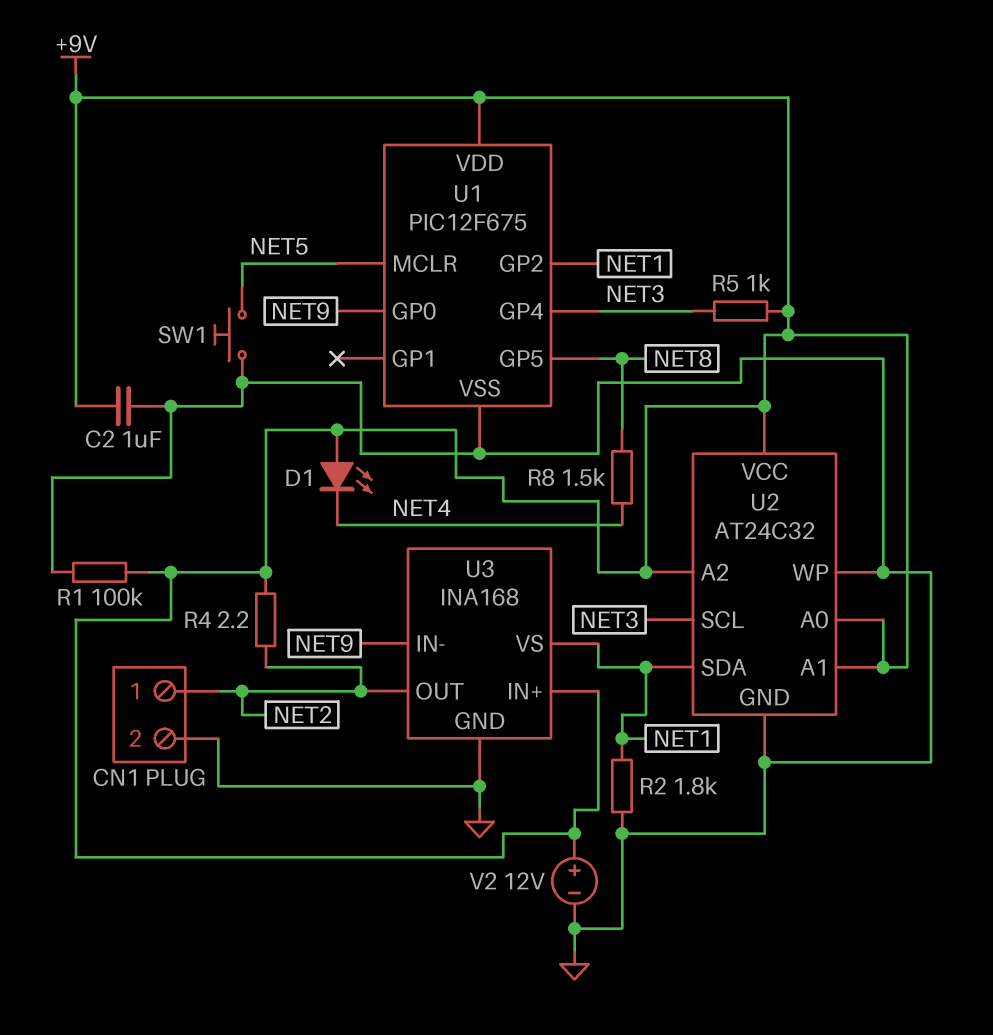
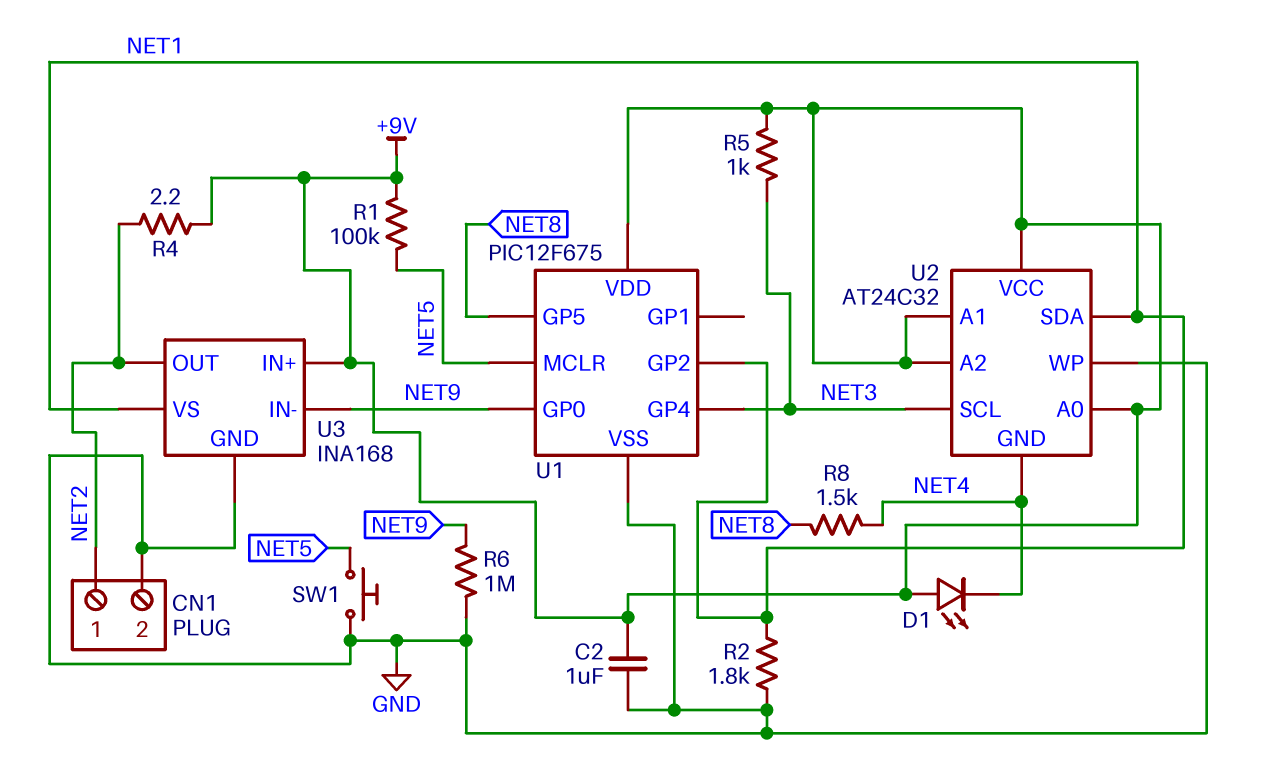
R1: 100k (+9V, GND) -> 100k (+9V, NET5)
R6: none -> 1M (GND, NET9)
U2 pin GND: GND -> NET4
V2: 12V (plus +9V, minus GND) -> none

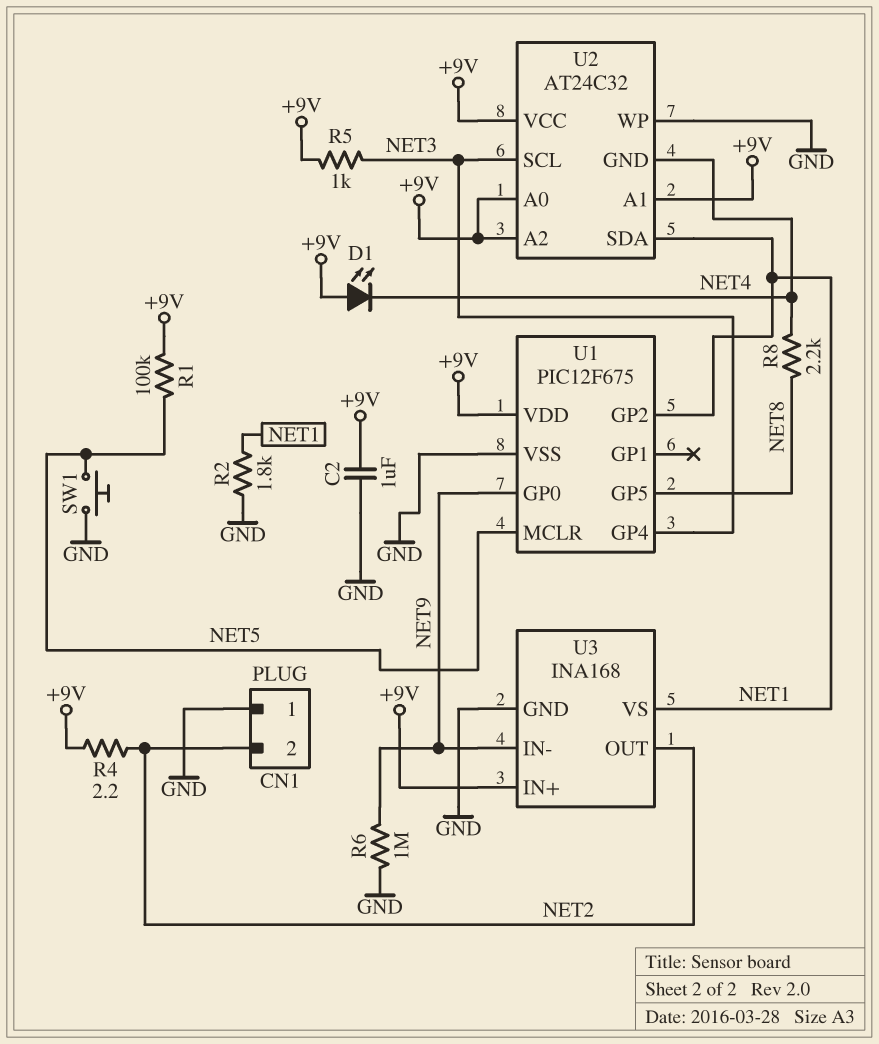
CN1 pin 1: NET2 -> GND
CN1 pin 2: GND -> NET2
R8: 1.5k (NET4, NET8) -> 2.2k (NET4, NET8)

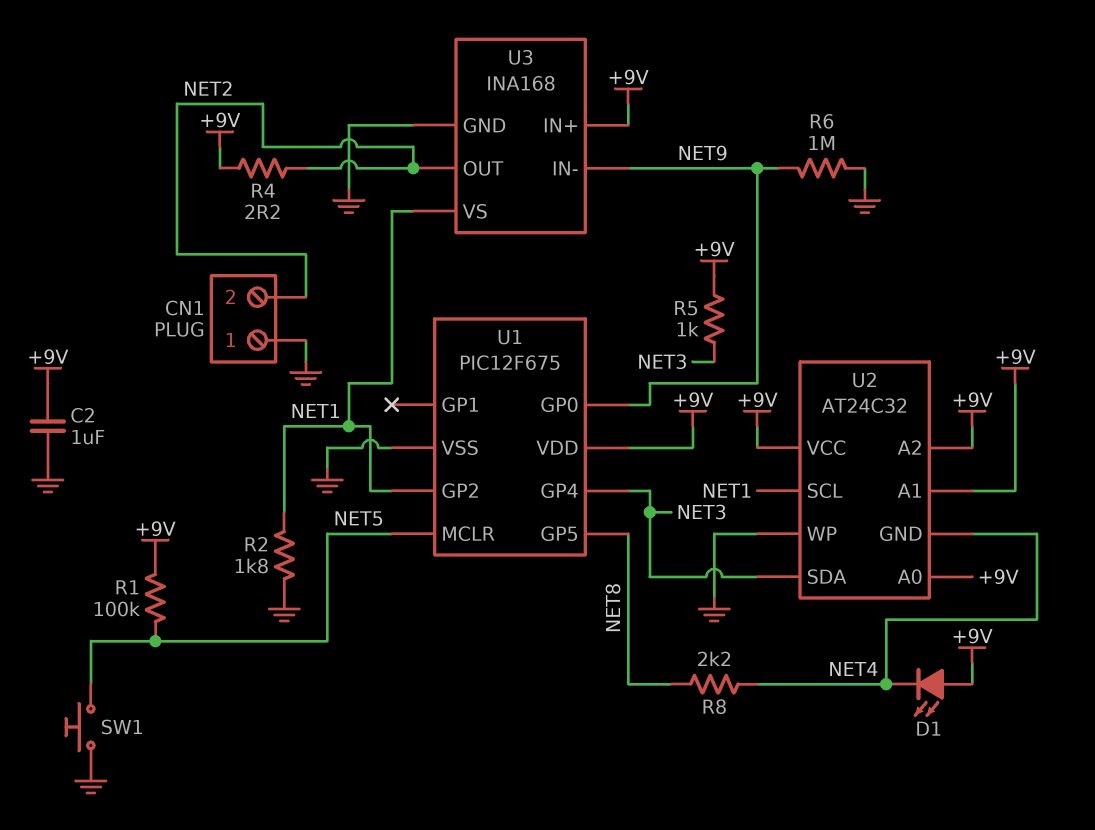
U2 pin SCL: NET3 -> NET1
U2 pin SDA: NET1 -> NET3

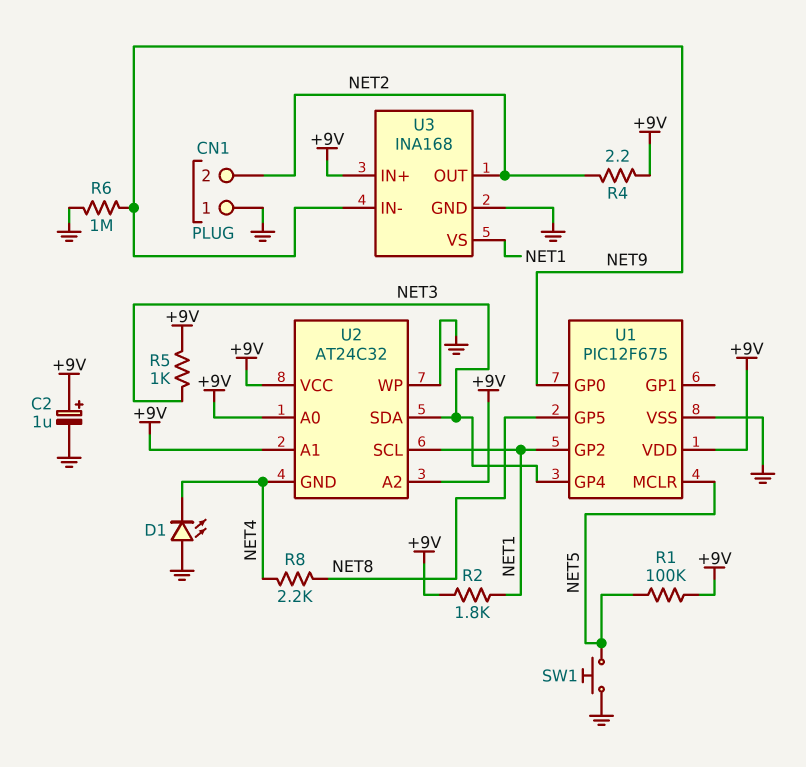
C2: 1uF (+9V, GND) -> 1uF (plus +9V, minus GND)
D1: LED (A +9V, K NET4) -> LED (A GND, K NET4)
R2: 1.8k (GND, NET1) -> 1.8k (+9V, NET1)

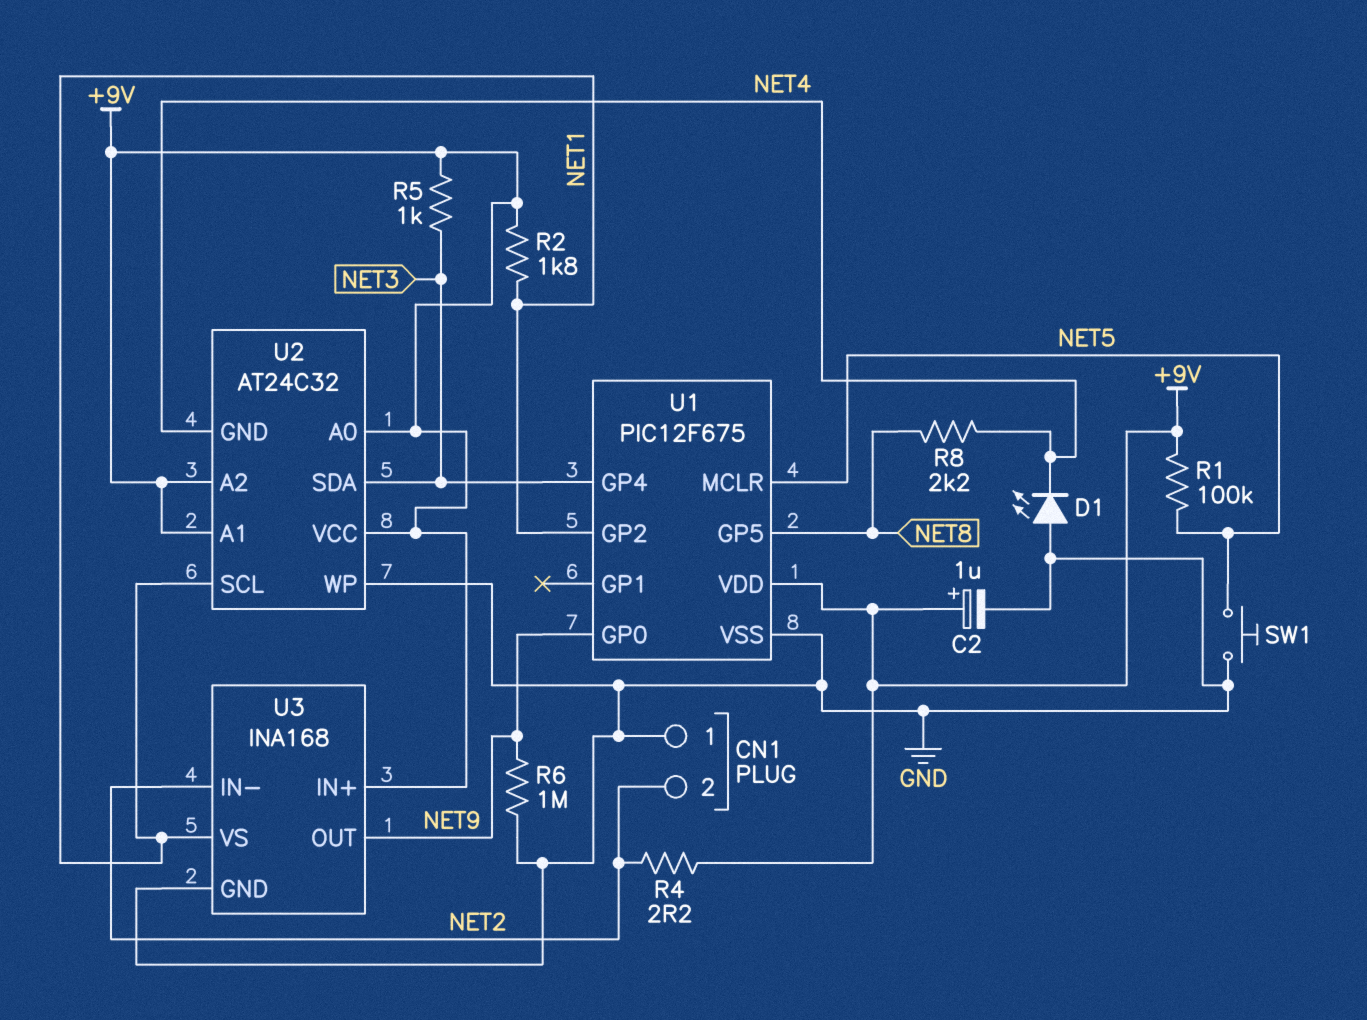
U3 pin IN-: NET9 -> NET2
U3 pin OUT: NET2 -> NET9

